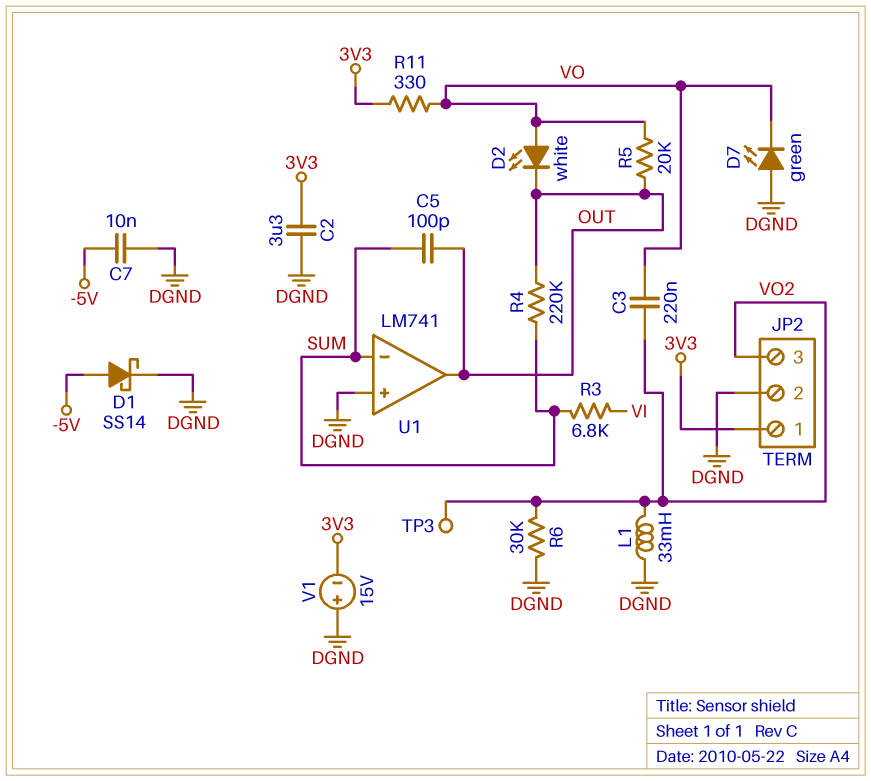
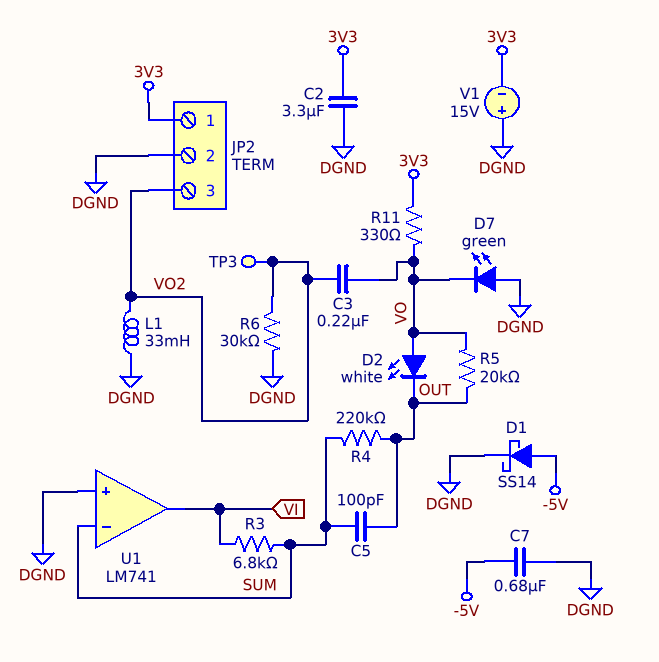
C7: 10nF (-5V, DGND) -> 680nF (-5V, DGND)
U1 pin out: OUT -> VI

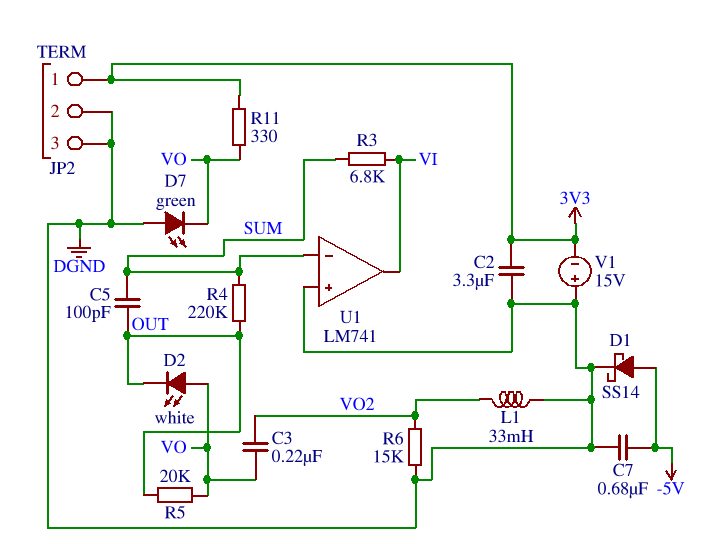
JP2 pin 3: VO2 -> DGND
R6: 30k (DGND, VO2) -> 15k (DGND, VO2)
TP3: test point (VO2) -> none

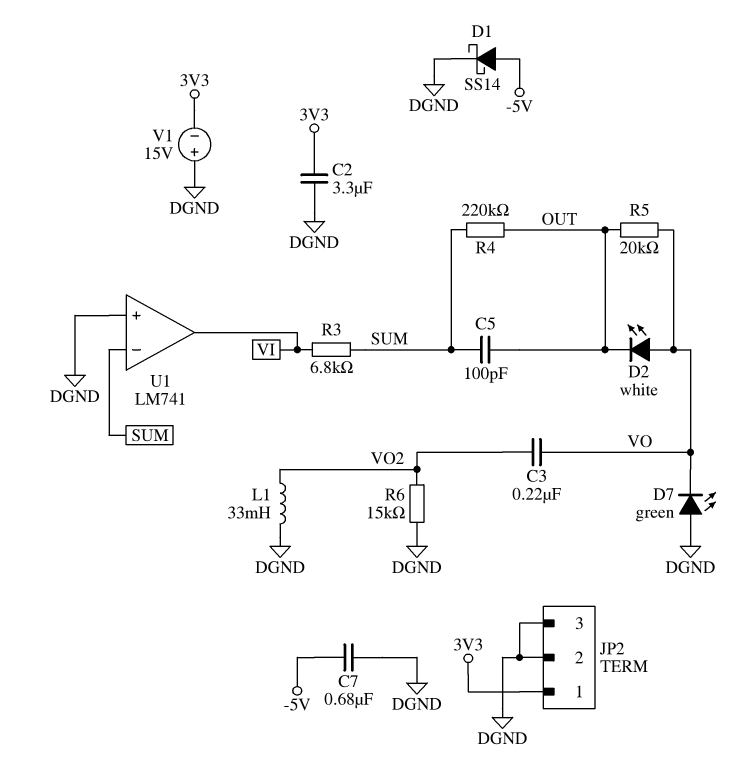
R11: 330 (3V3, VO) -> none

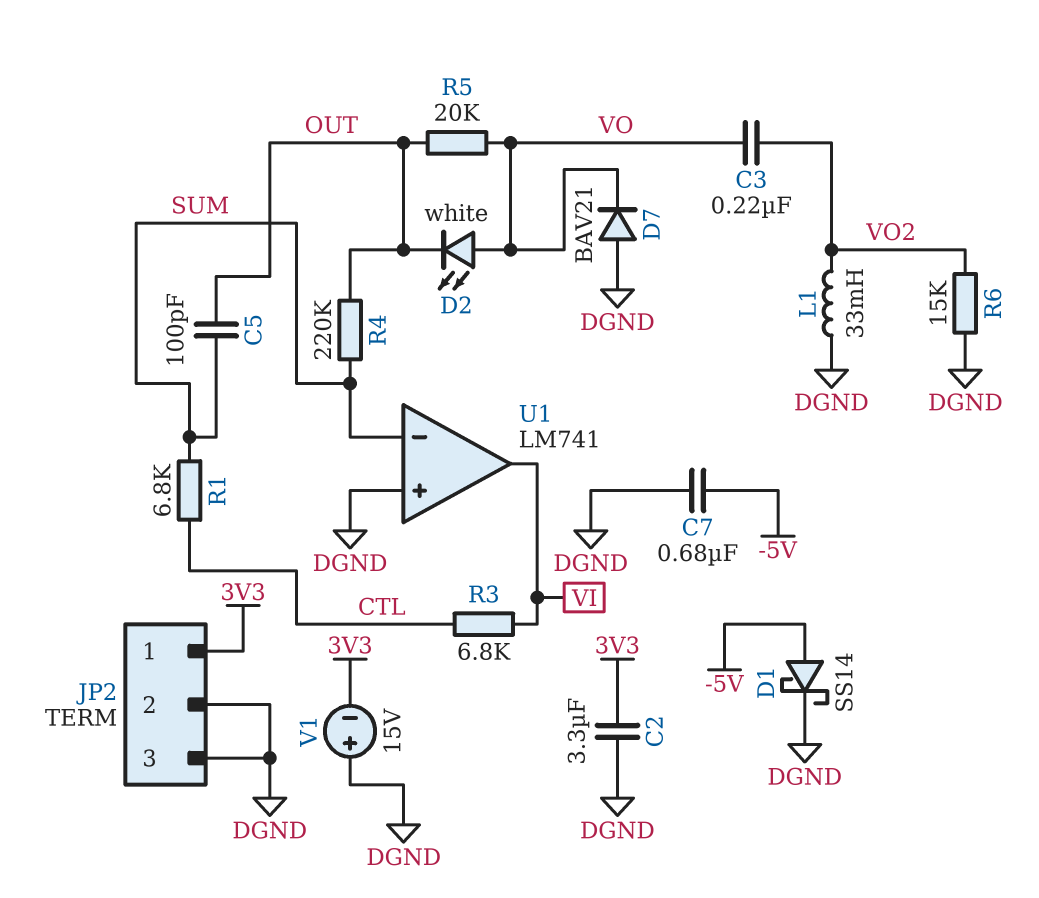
D7: LED green (A DGND, K VO) -> diode BAV21 (A DGND, K VO)
R1: none -> 6.8k (CTL, SUM)
R3: 6.8k (SUM, VI) -> 6.8k (CTL, VI)

